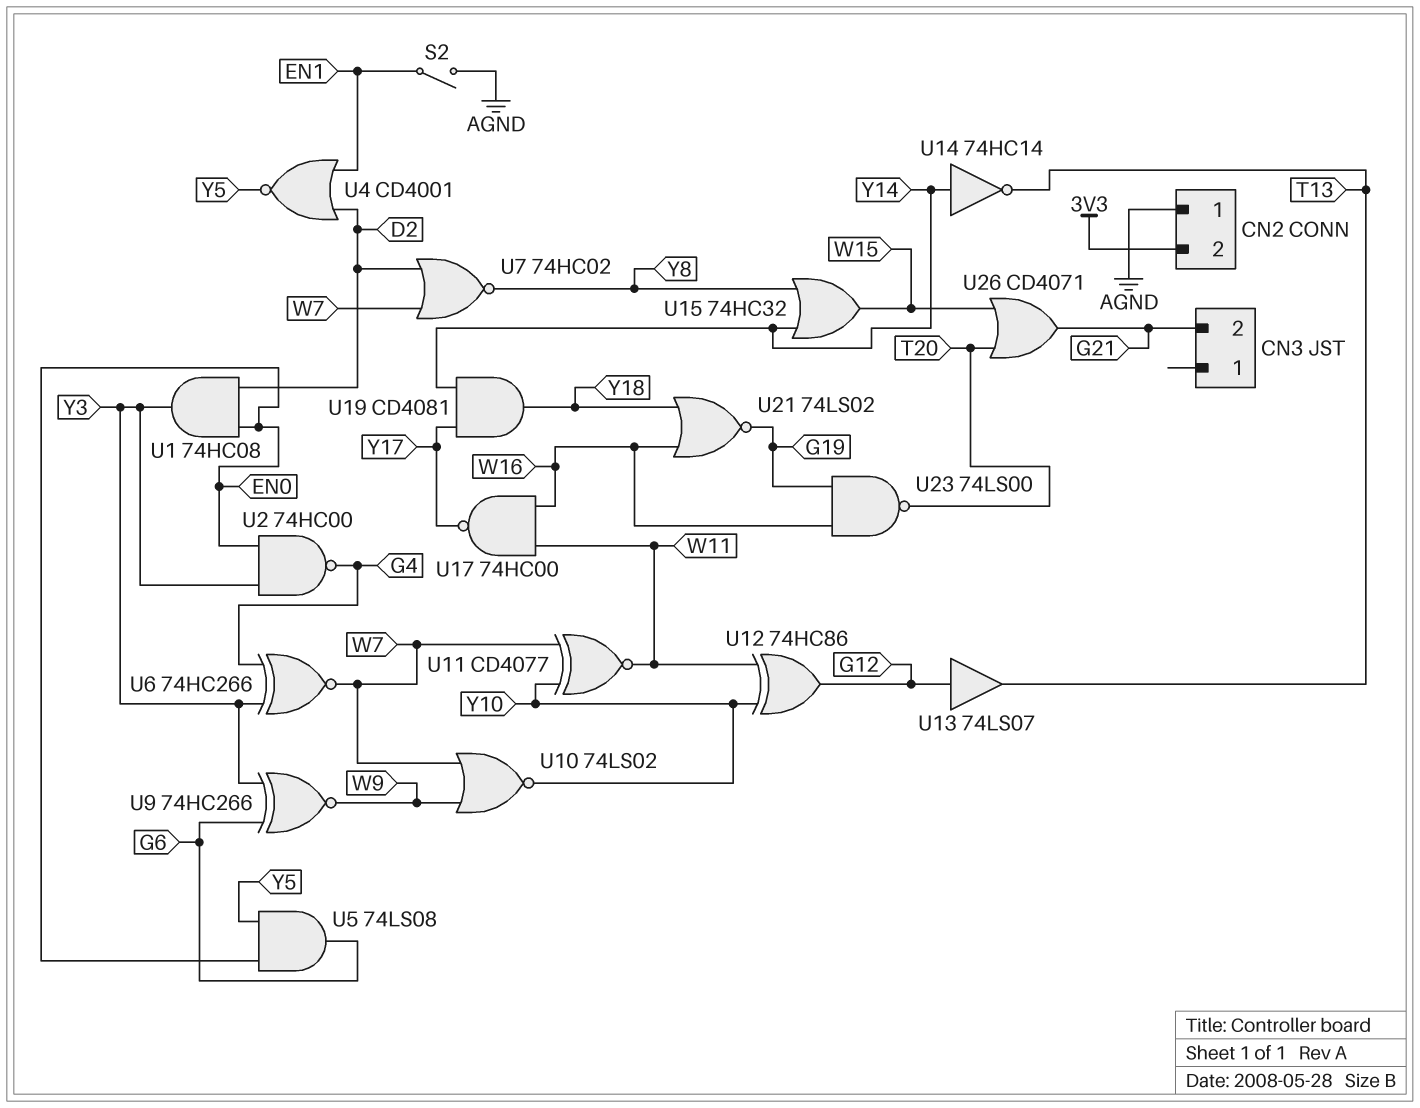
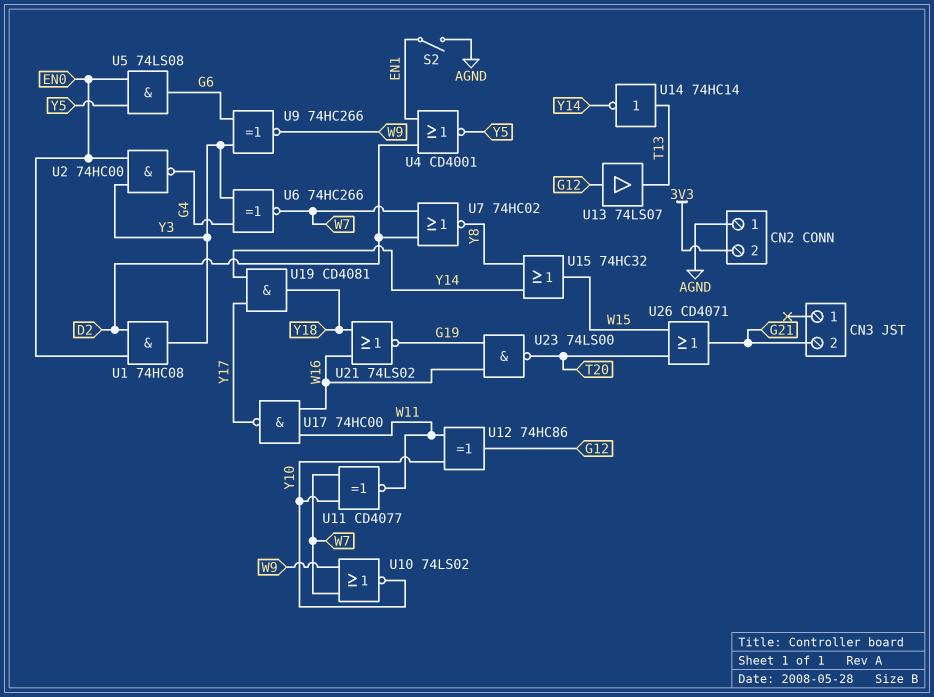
U14: NOT 74HC14 (in Y14, out T13) -> NOT 74HC14 (in T13, out Y14)

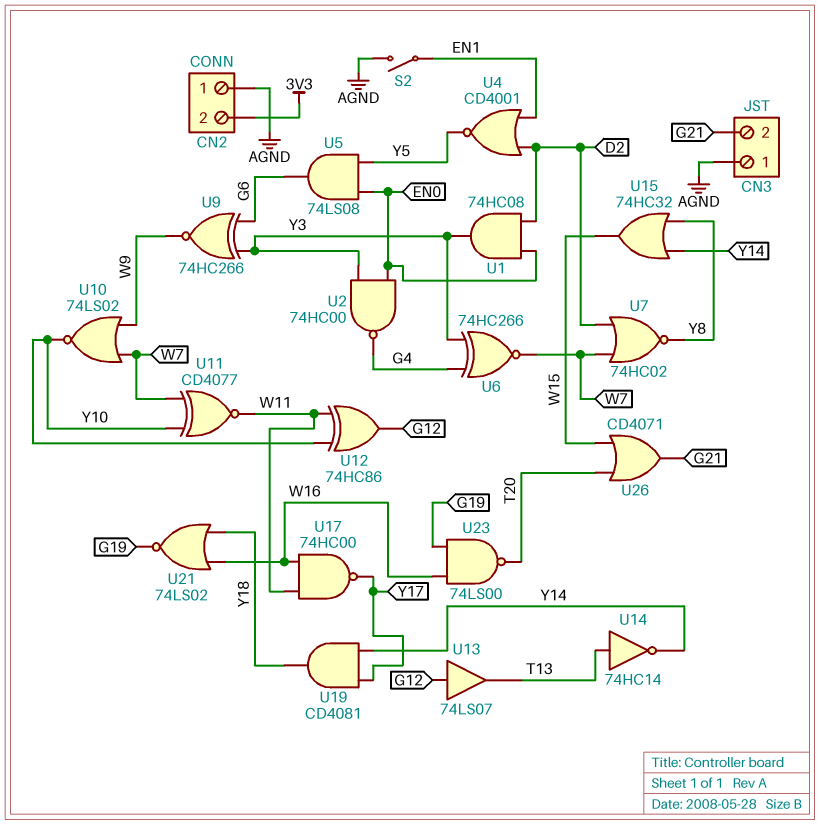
CN3 pin 1: none -> AGND

